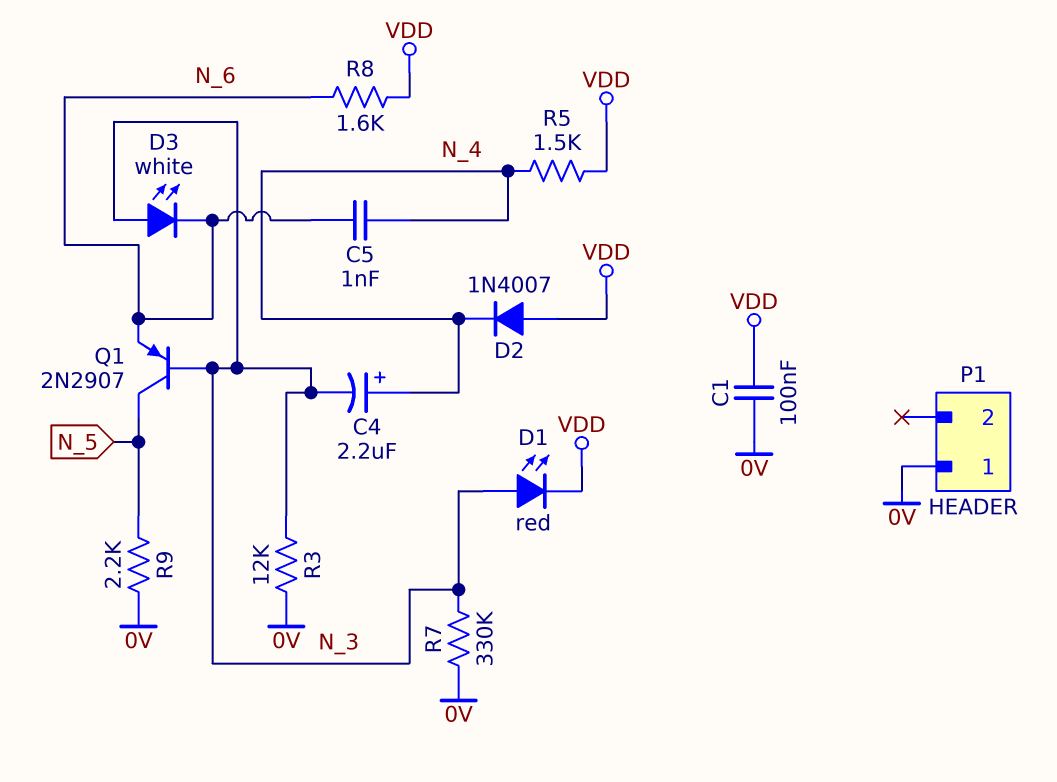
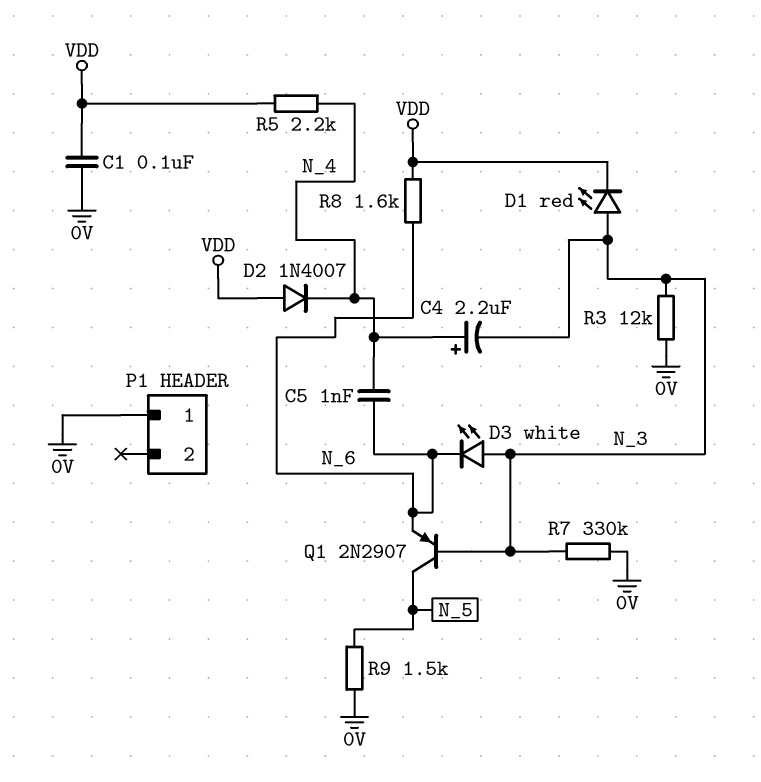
R5: 1.5k (N_4, VDD) -> 2.2k (N_4, VDD)
R9: 2.2k (0V, N_5) -> 1.5k (0V, N_5)

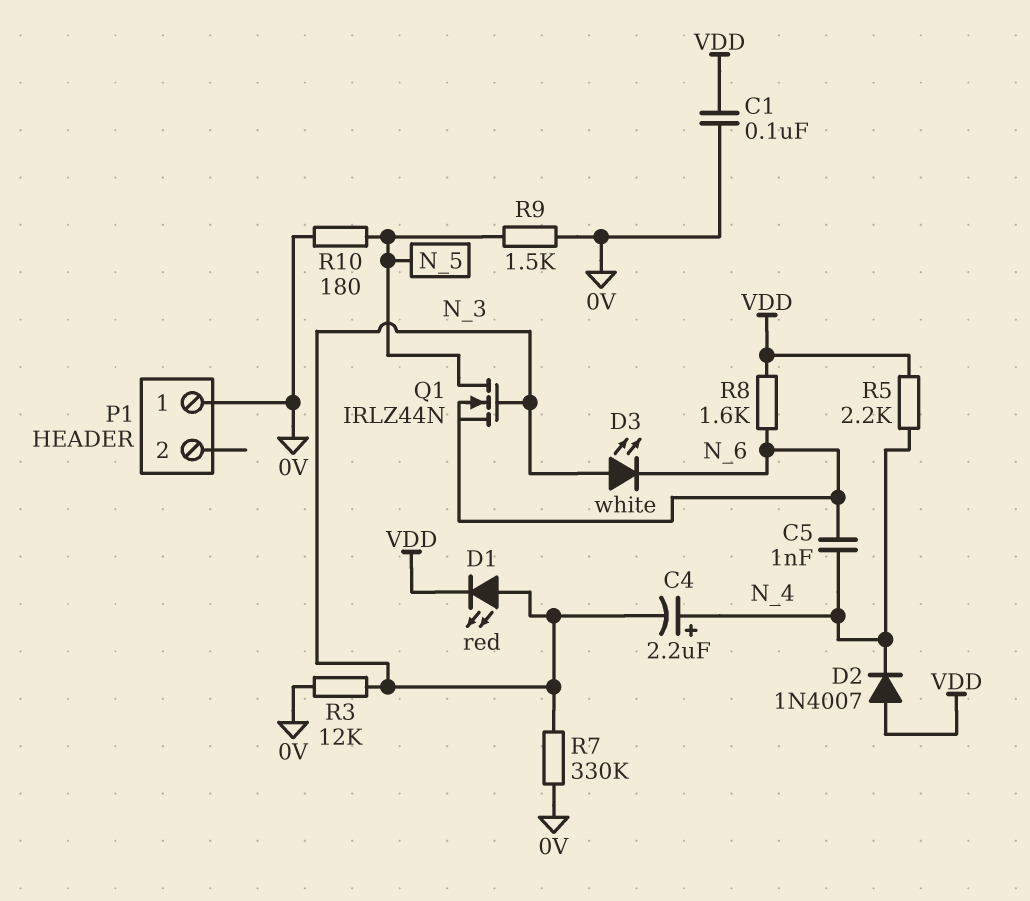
Q1: PNP 2N2907 (B N_3, C N_5, E N_6) -> NMOS IRLZ44N (G N_3, D N_5, S N_6)
R10: none -> 180 (0V, N_5)

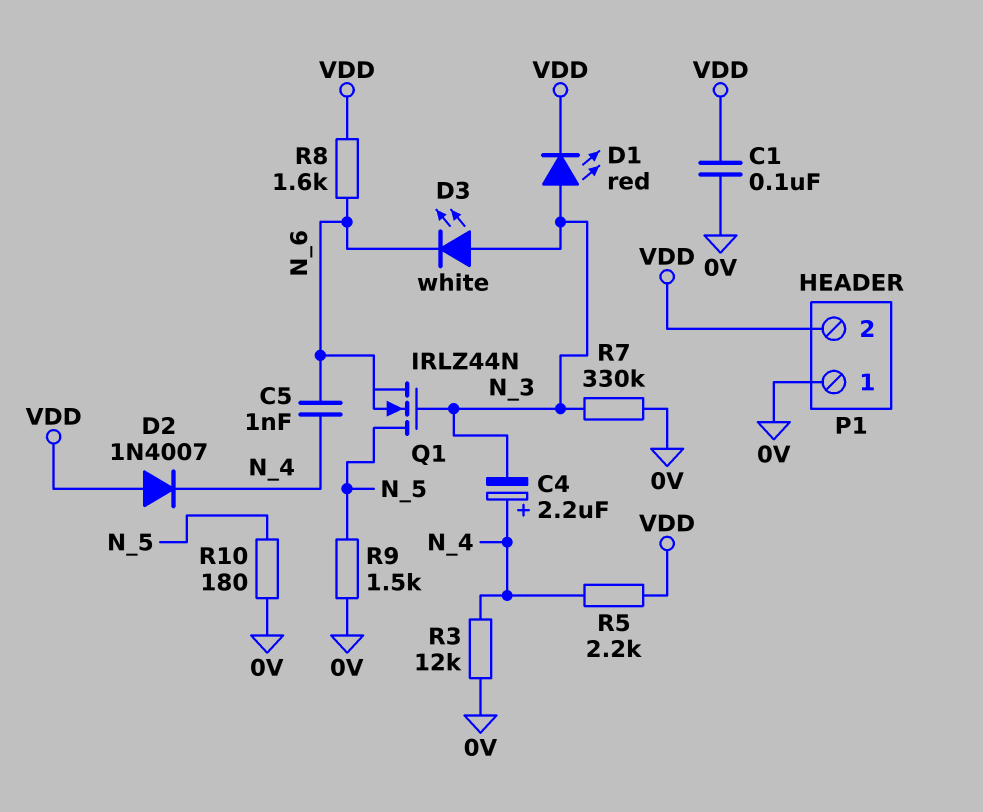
P1 pin 2: none -> VDD
R3: 12k (0V, N_3) -> 12k (0V, N_4)

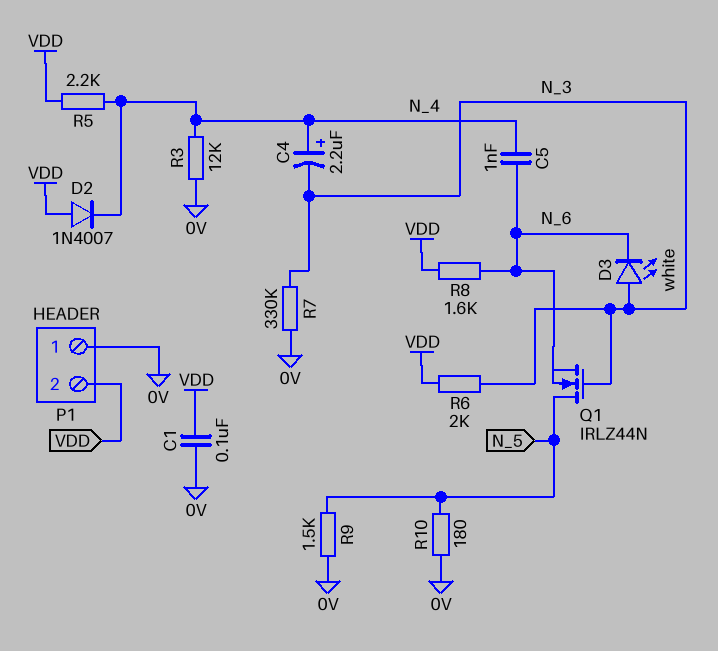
D1: LED red (A N_3, K VDD) -> none
R6: none -> 2k (N_3, VDD)

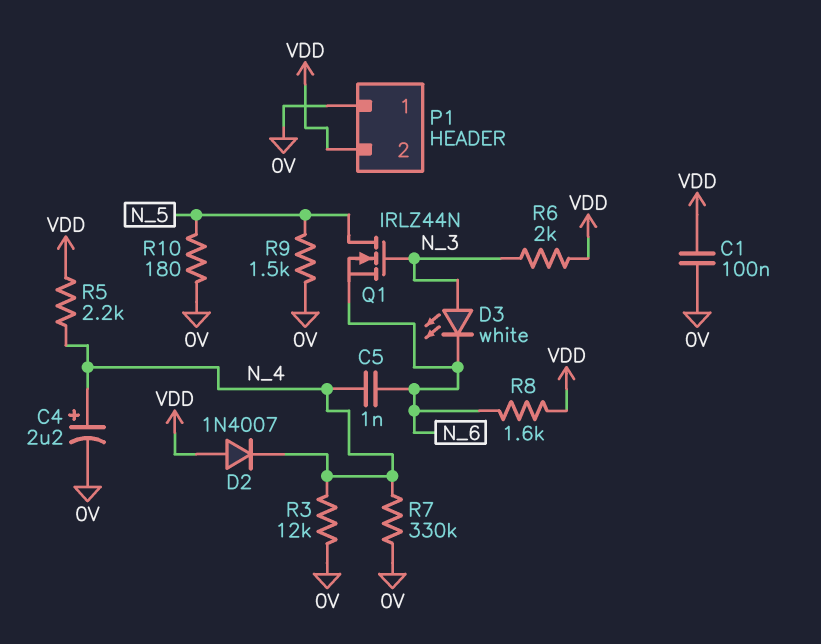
C4: 2.2uF (plus N_4, minus N_3) -> 2.2uF (plus N_4, minus 0V)
R7: 330k (0V, N_3) -> 330k (0V, N_4)

